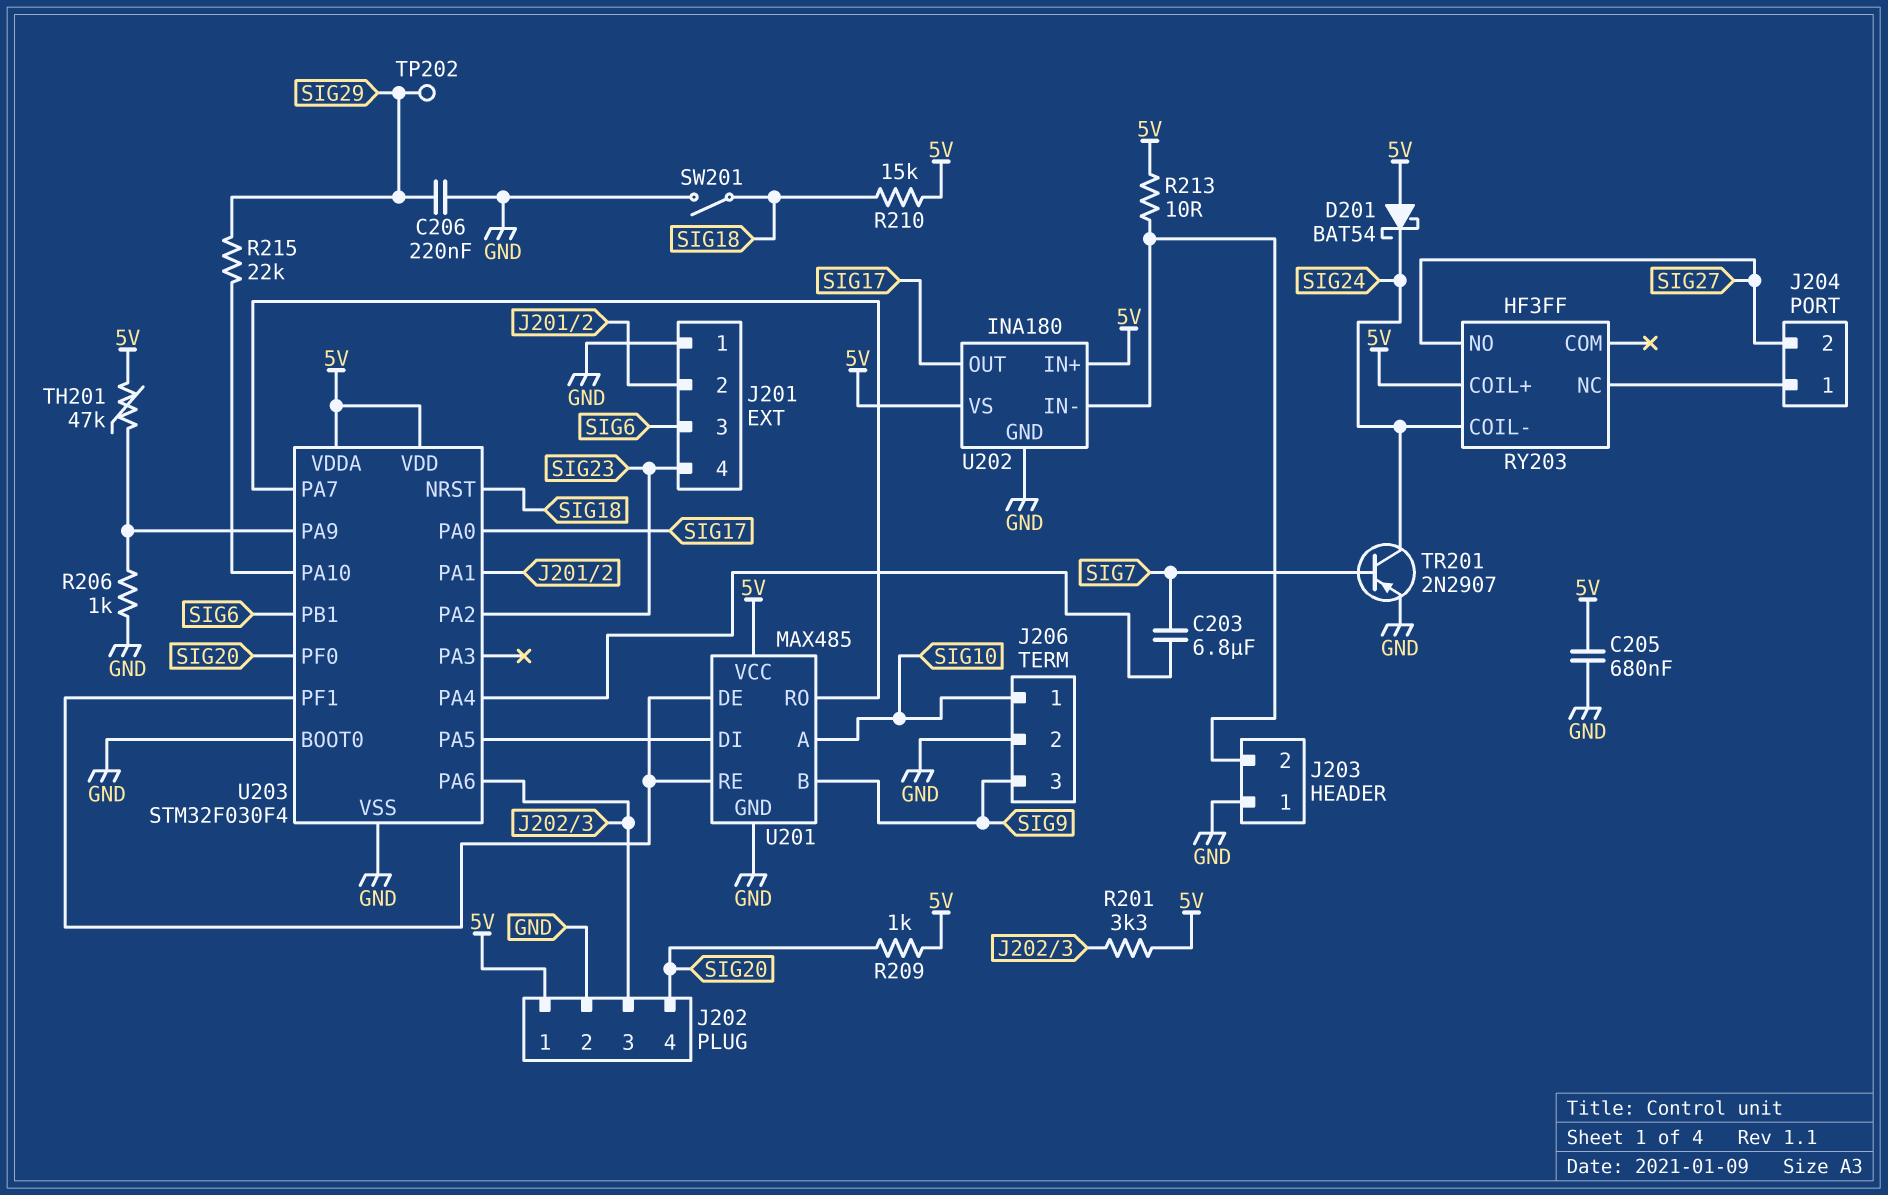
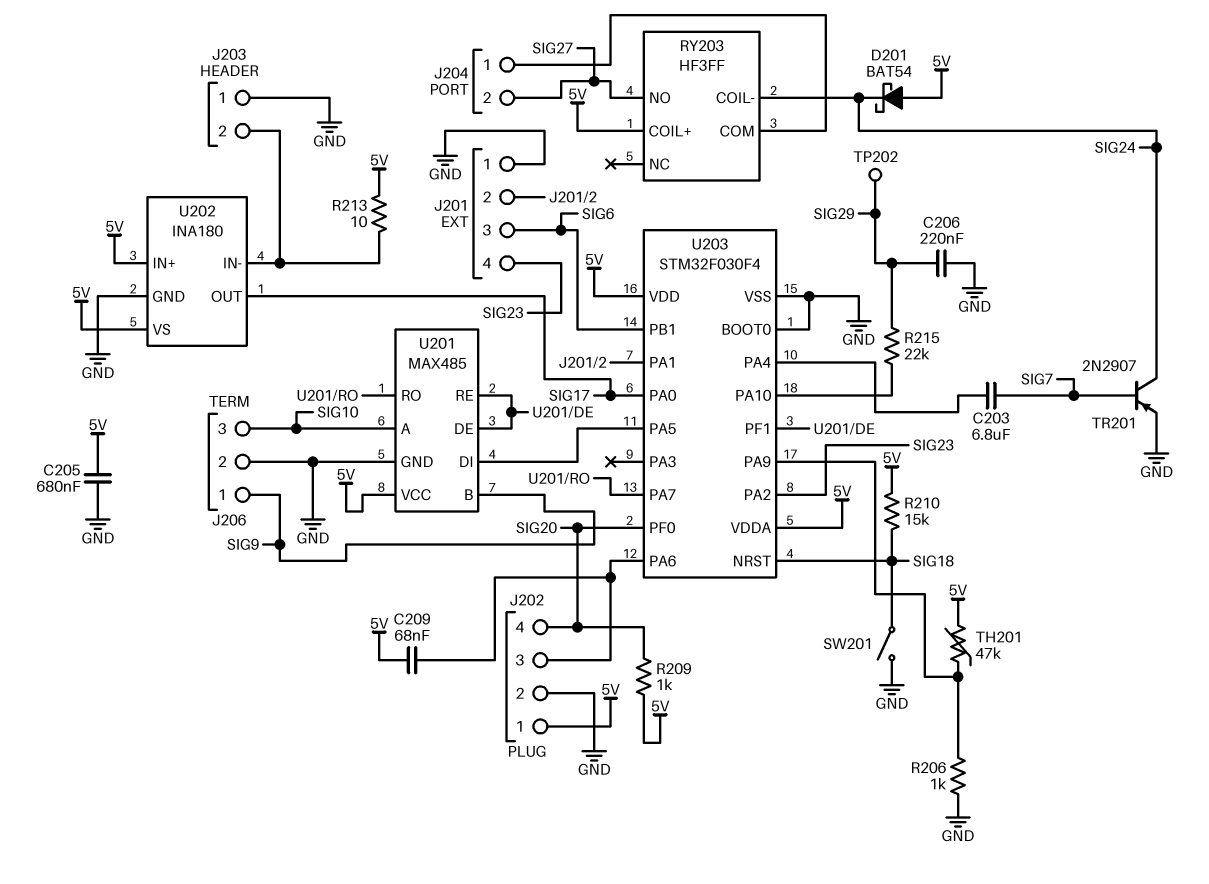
C209: none -> 68nF (5V, J202/3)
J206 pin 1: SIG10 -> SIG9
J206 pin 3: SIG9 -> SIG10
R201: 3.3k (5V, J202/3) -> none
RY203 pin COM: none -> J204/1
RY203 pin NC: J204/1 -> none

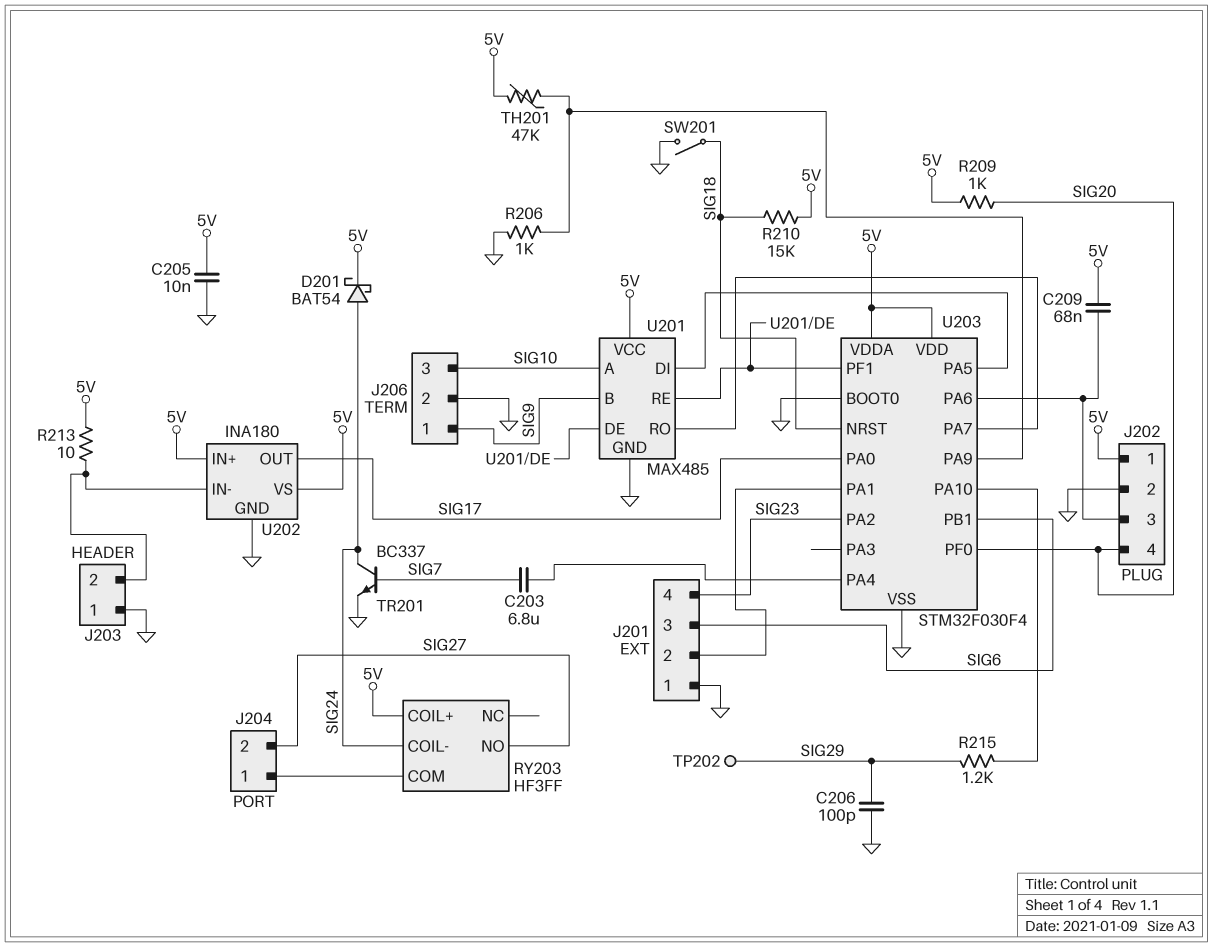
C205: 680nF (5V, GND) -> 10nF (5V, GND)
C206: 220nF (GND, SIG29) -> 100pF (GND, SIG29)
D201: schottky BAT54 (A 5V, K SIG24) -> schottky BAT54 (A SIG24, K 5V)
R215: 22k (SIG29, U203/PA10) -> 1.2k (SIG29, U203/PA10)
TR201: PNP 2N2907 (B SIG7, C SIG24, E GND) -> NPN BC337 (B SIG7, C SIG24, E GND)

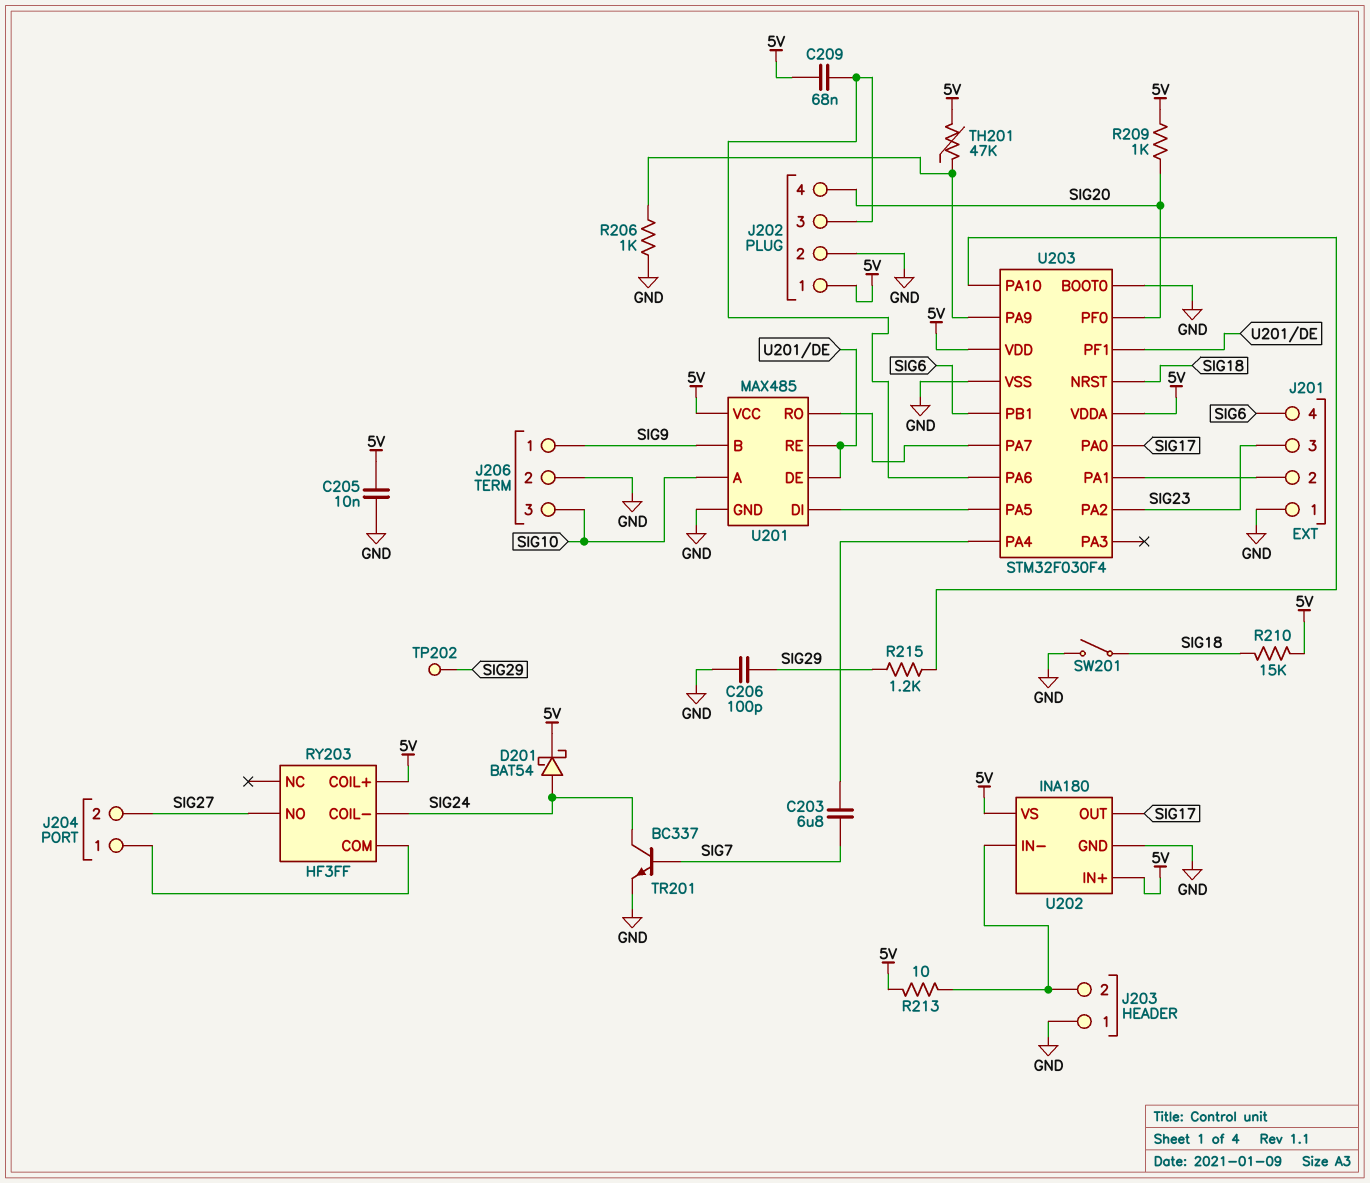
J201 pin 3: SIG6 -> SIG23
J201 pin 4: SIG23 -> SIG6

